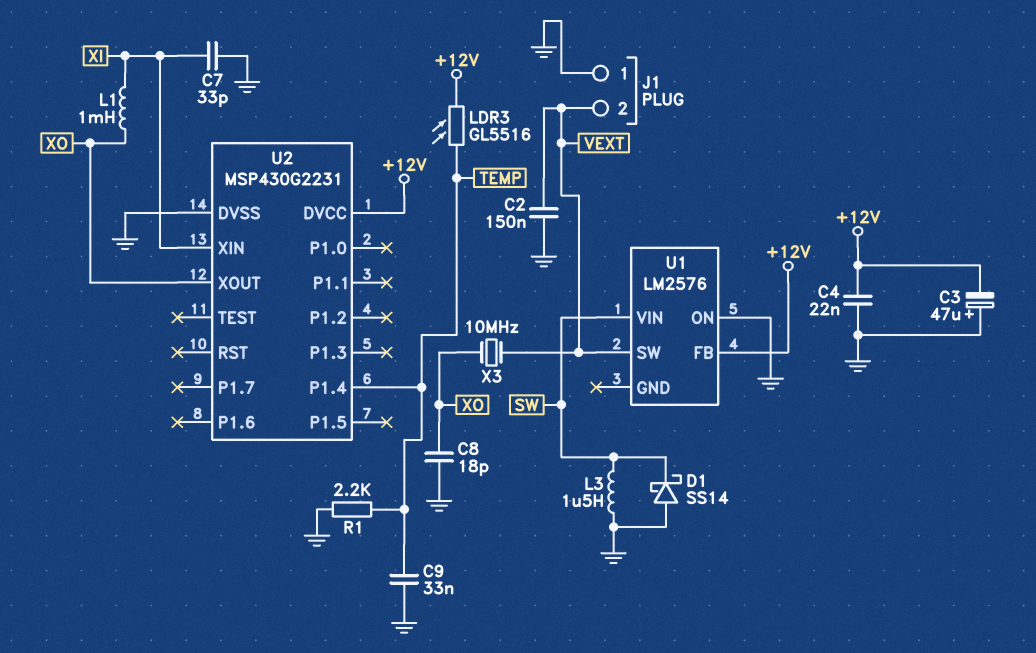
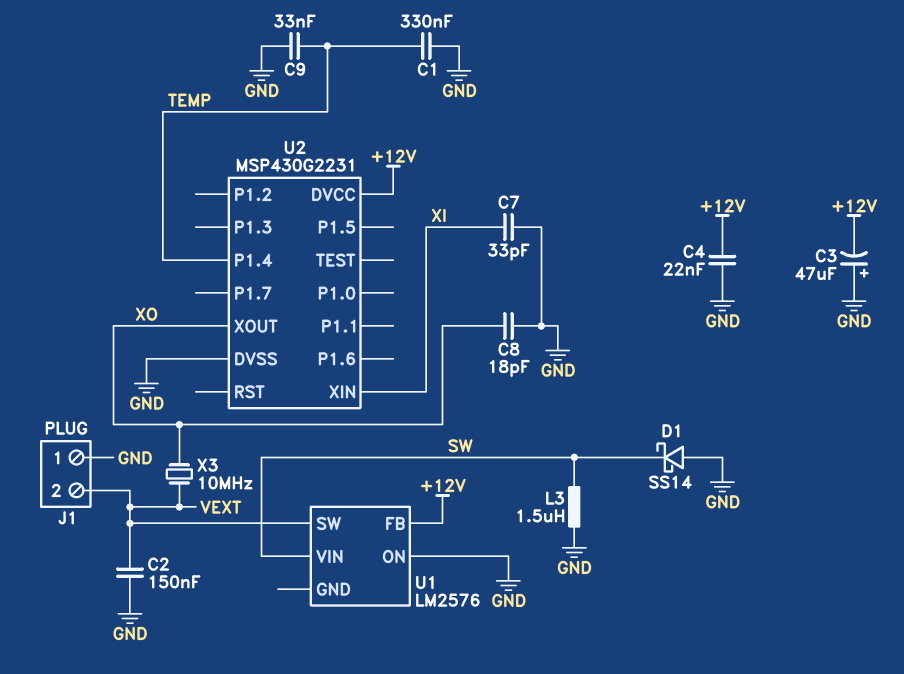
C1: none -> 330nF (GND, TEMP)
L1: 1mH (XI, XO) -> none
LDR3: GL5516 (+12V, TEMP) -> none
R1: 2.2k (GND, TEMP) -> none

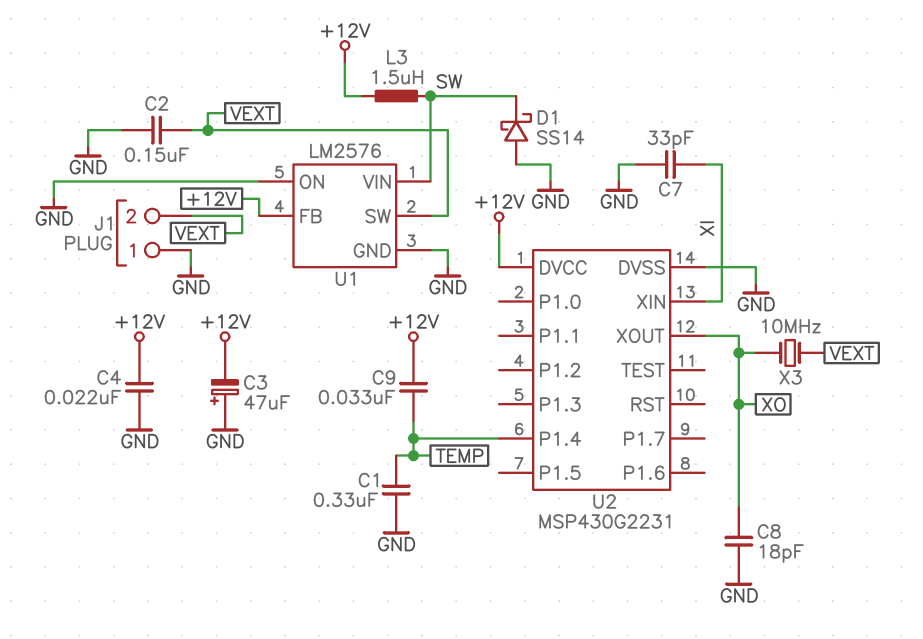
C9: 33nF (GND, TEMP) -> 33nF (+12V, TEMP)
L3: 1.5uH (GND, SW) -> 1.5uH (+12V, SW)
U1 pin GND: none -> GND

